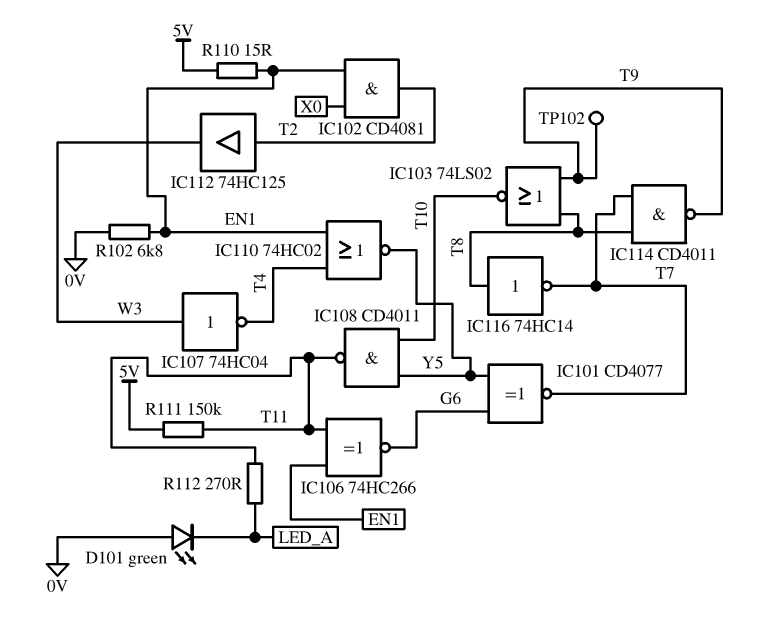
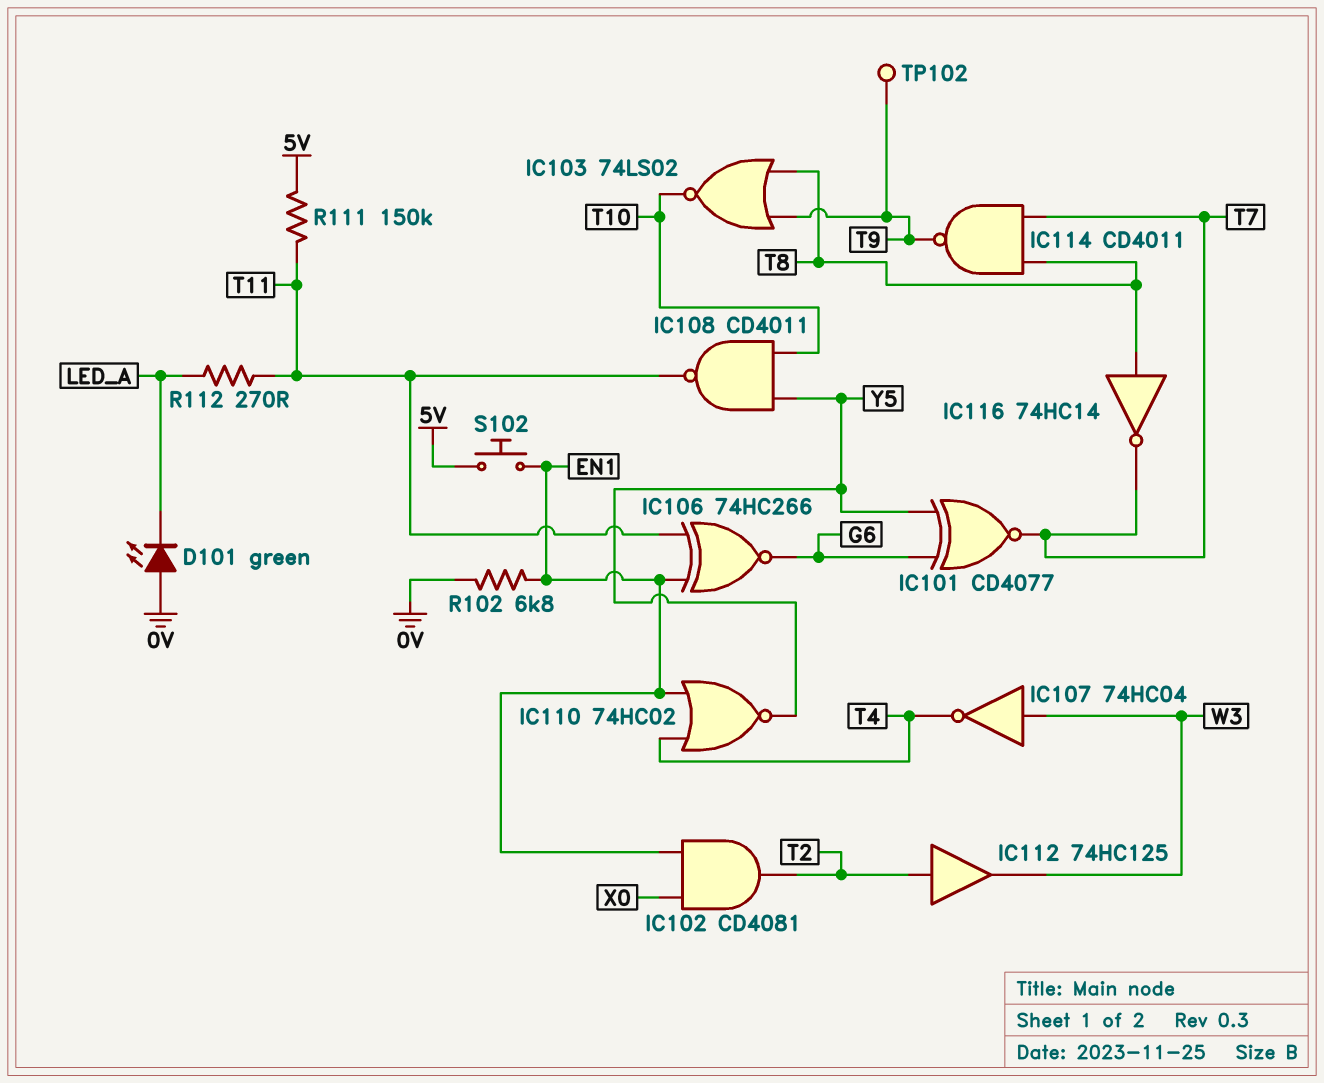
R110: 15 (5V, EN1) -> none
S102: none -> button (5V, EN1)

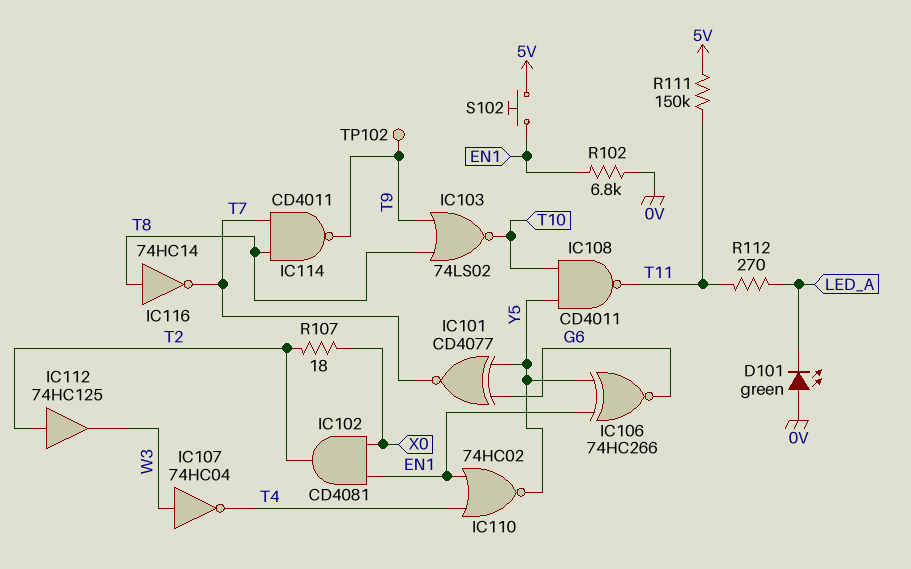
IC106: XNOR 74HC266 (in EN1, in T11, out G6) -> XNOR 74HC266 (in EN1, in Y5, out G6)
R107: none -> 18 (T2, X0)

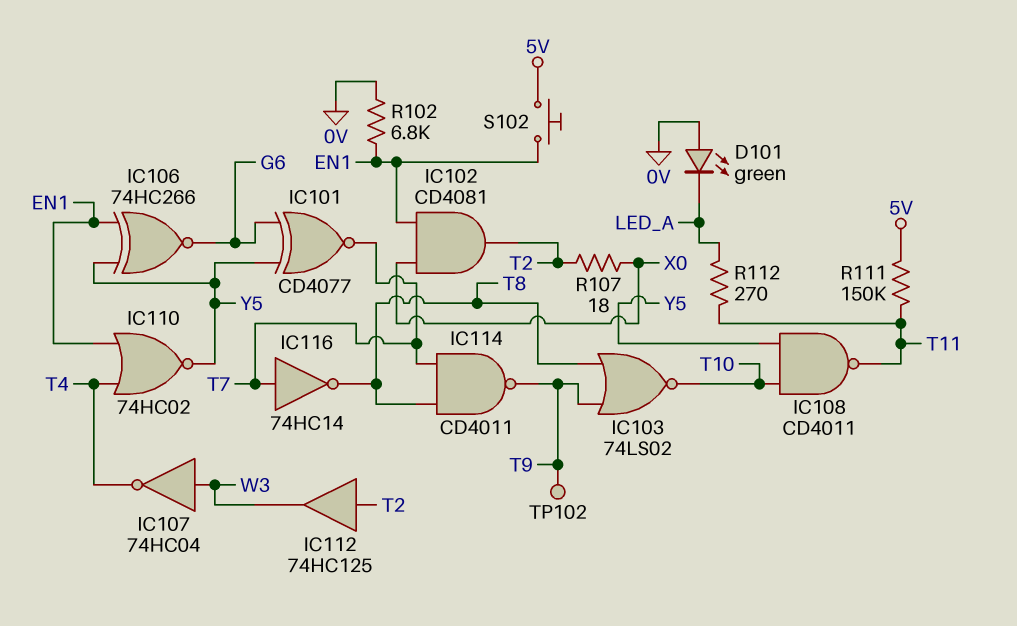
IC116: NOT 74HC14 (in T8, out T7) -> NOT 74HC14 (in T7, out T8)

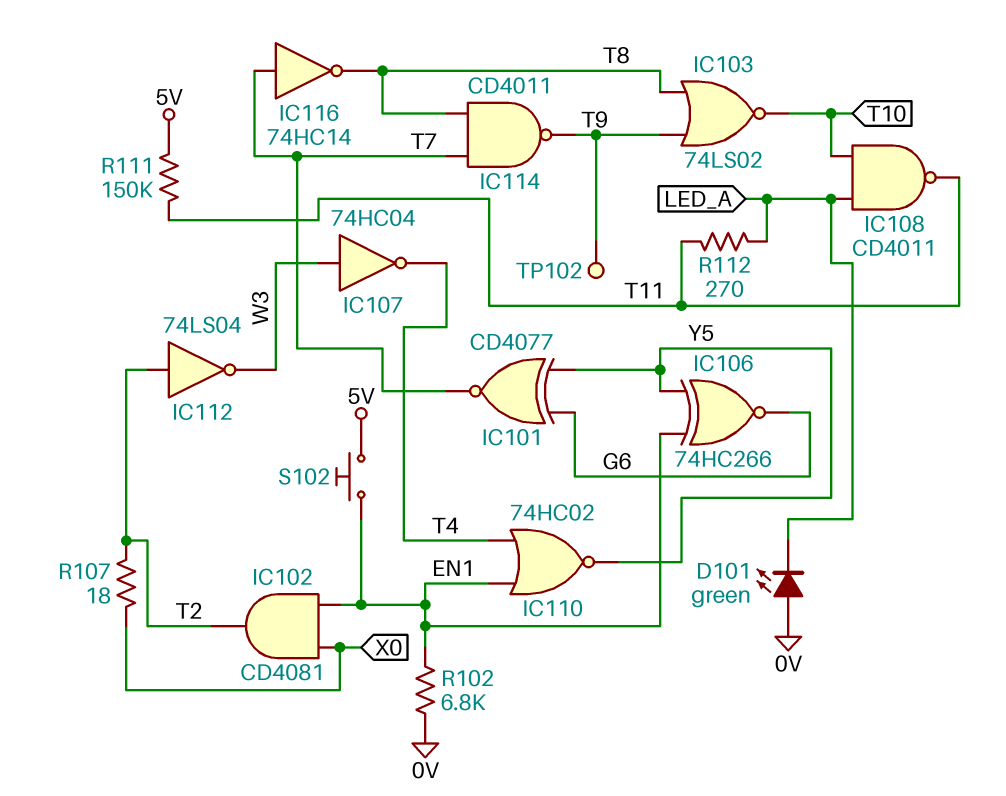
IC108: NAND CD4011 (in T10, in Y5, out T11) -> NAND CD4011 (in LED_A, in T10, out T11)
IC112: buffer 74HC125 (in T2, out W3) -> NOT 74LS04 (in T2, out W3)

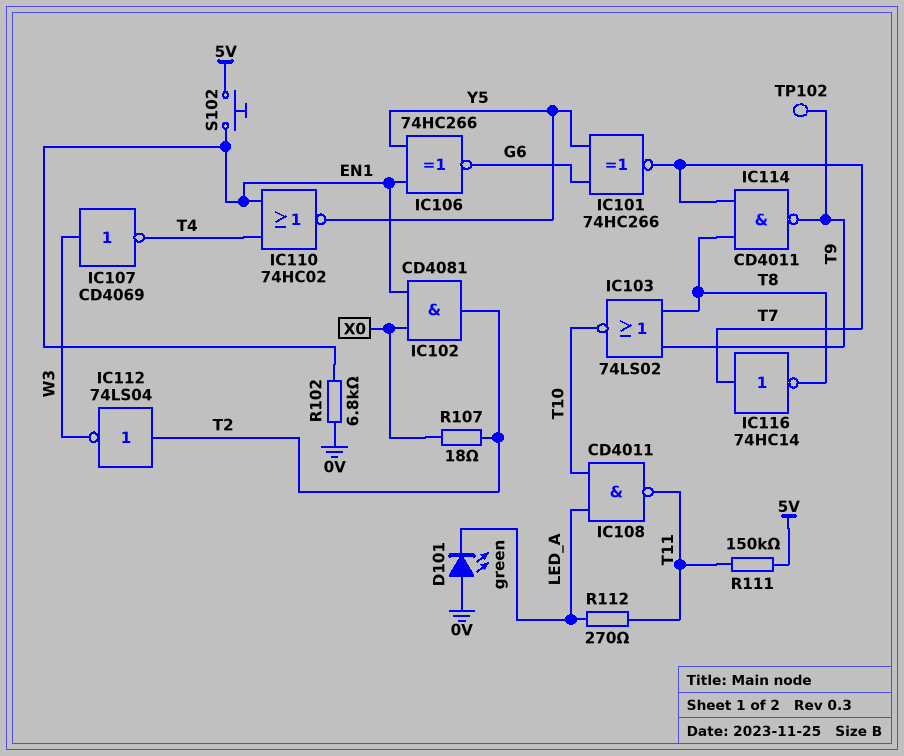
IC101: XNOR CD4077 (in G6, in Y5, out T7) -> XNOR 74HC266 (in G6, in Y5, out T7)
IC107: NOT 74HC04 (in W3, out T4) -> NOT CD4069 (in W3, out T4)

